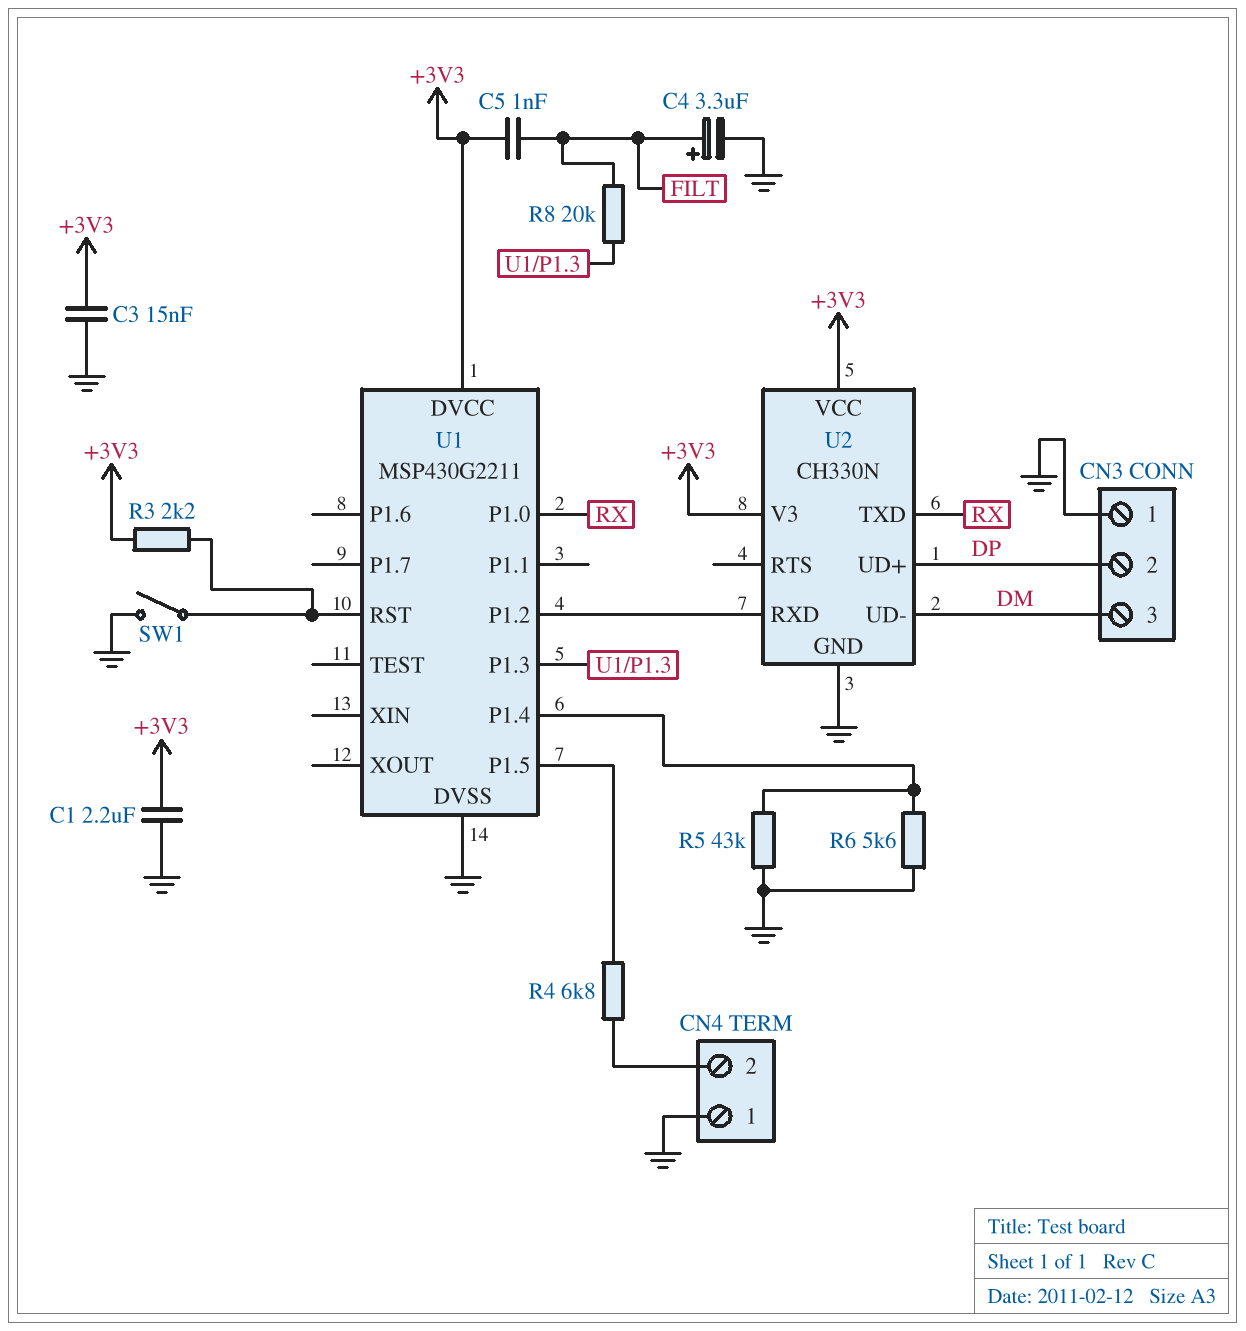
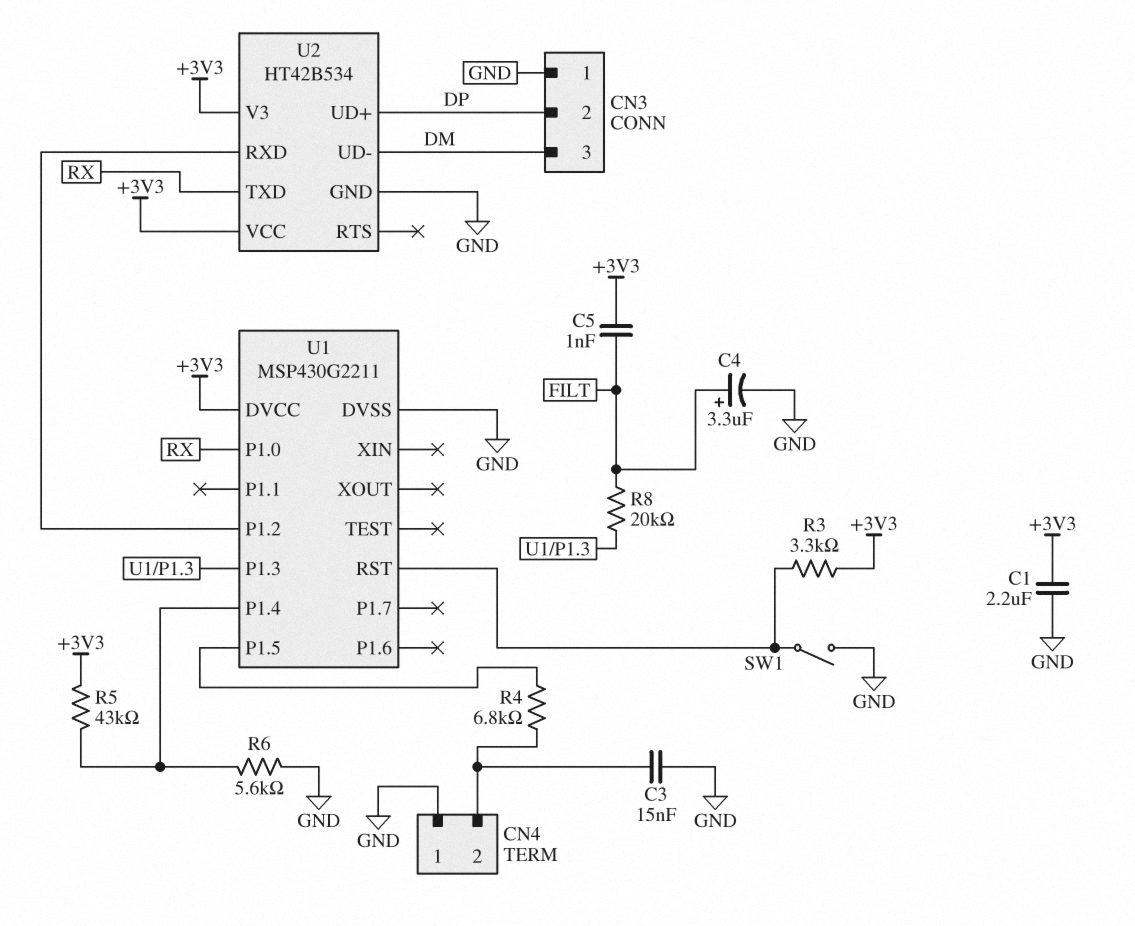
C3: 15nF (+3V3, GND) -> 15nF (CN4/2, GND)
R3: 2.2k (+3V3, U1/RST) -> 3.3k (+3V3, U1/RST)
R5: 43k (GND, U1/P1.4) -> 43k (+3V3, U1/P1.4)
U2: CH330N -> HT42B534

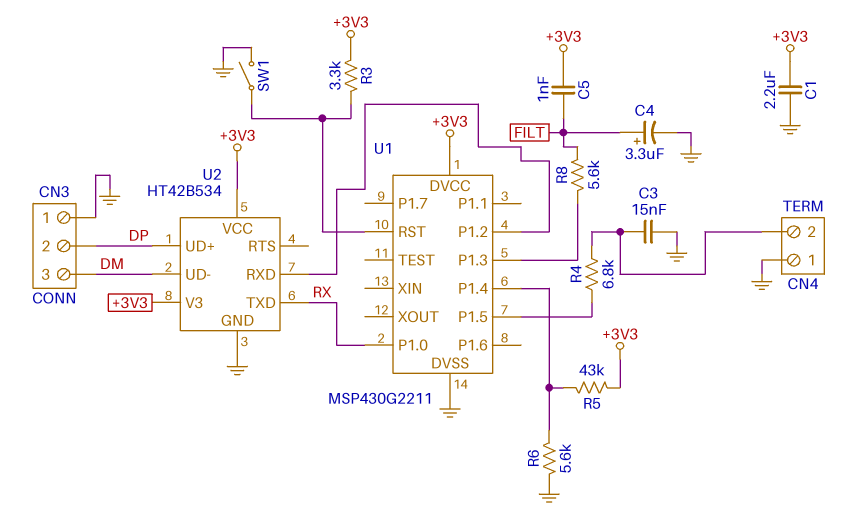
R8: 20k (FILT, U1/P1.3) -> 5.6k (FILT, U1/P1.3)

